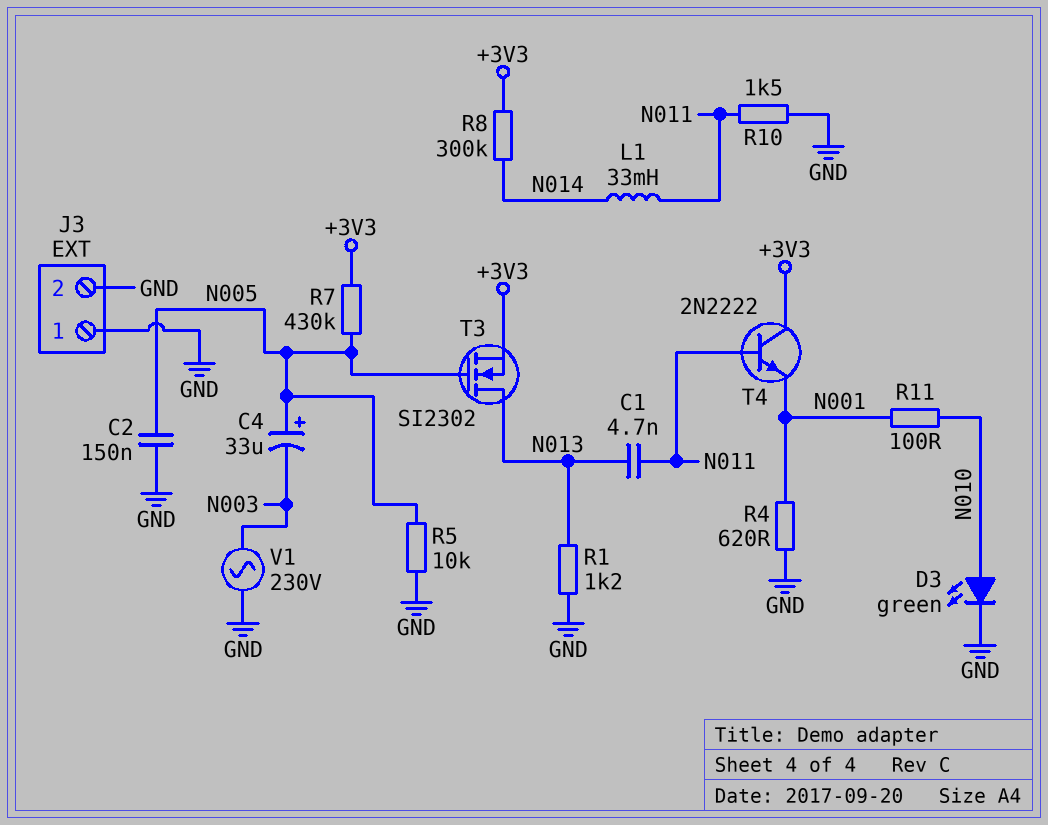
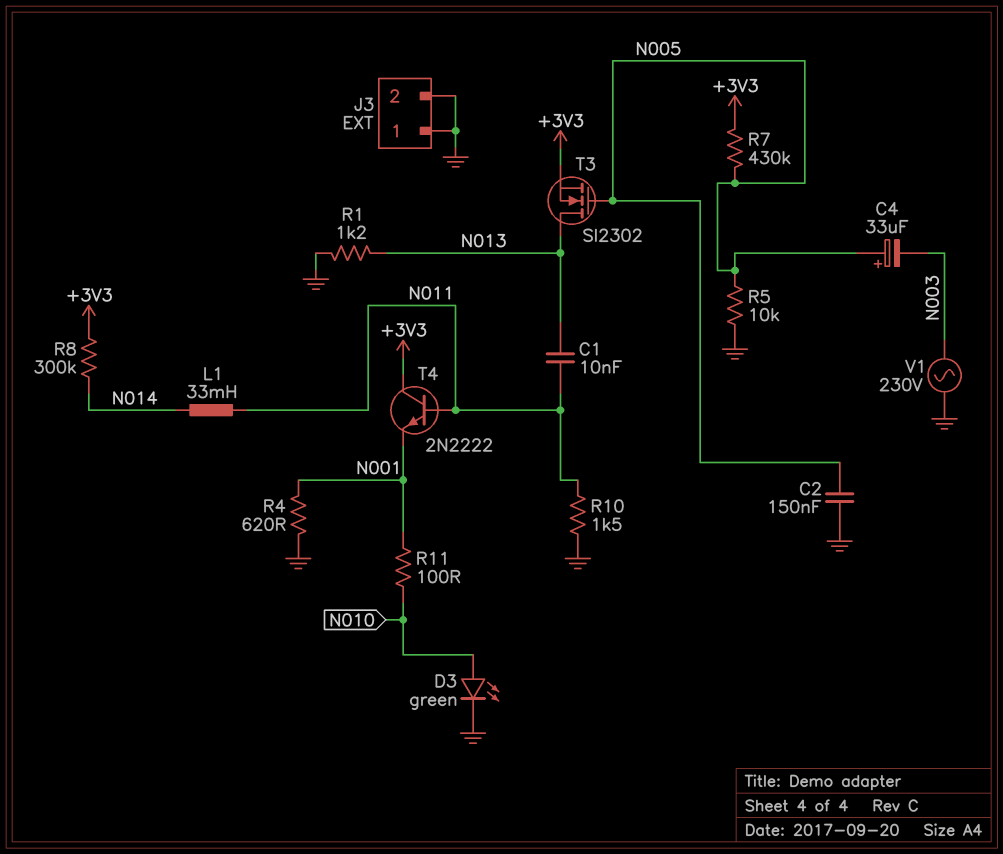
C1: 4.7nF (N011, N013) -> 10nF (N011, N013)

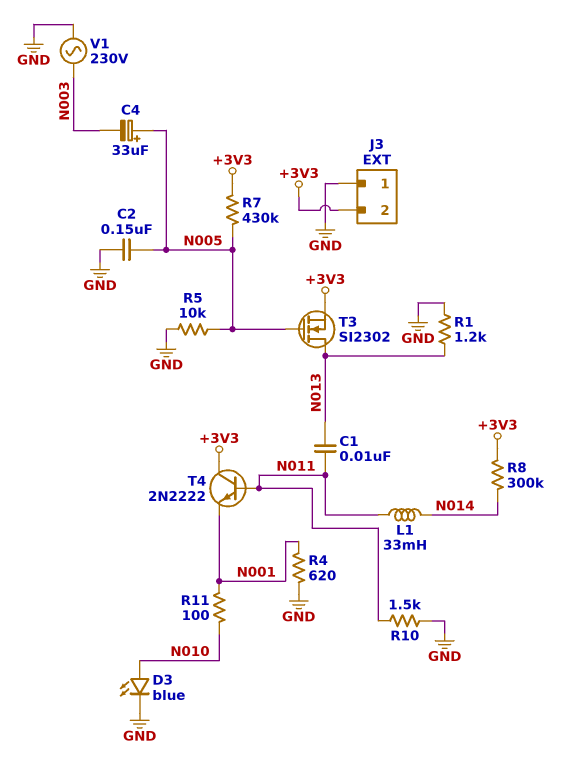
D3: LED green (A N010, K GND) -> LED blue (A N010, K GND)
J3 pin 2: GND -> +3V3

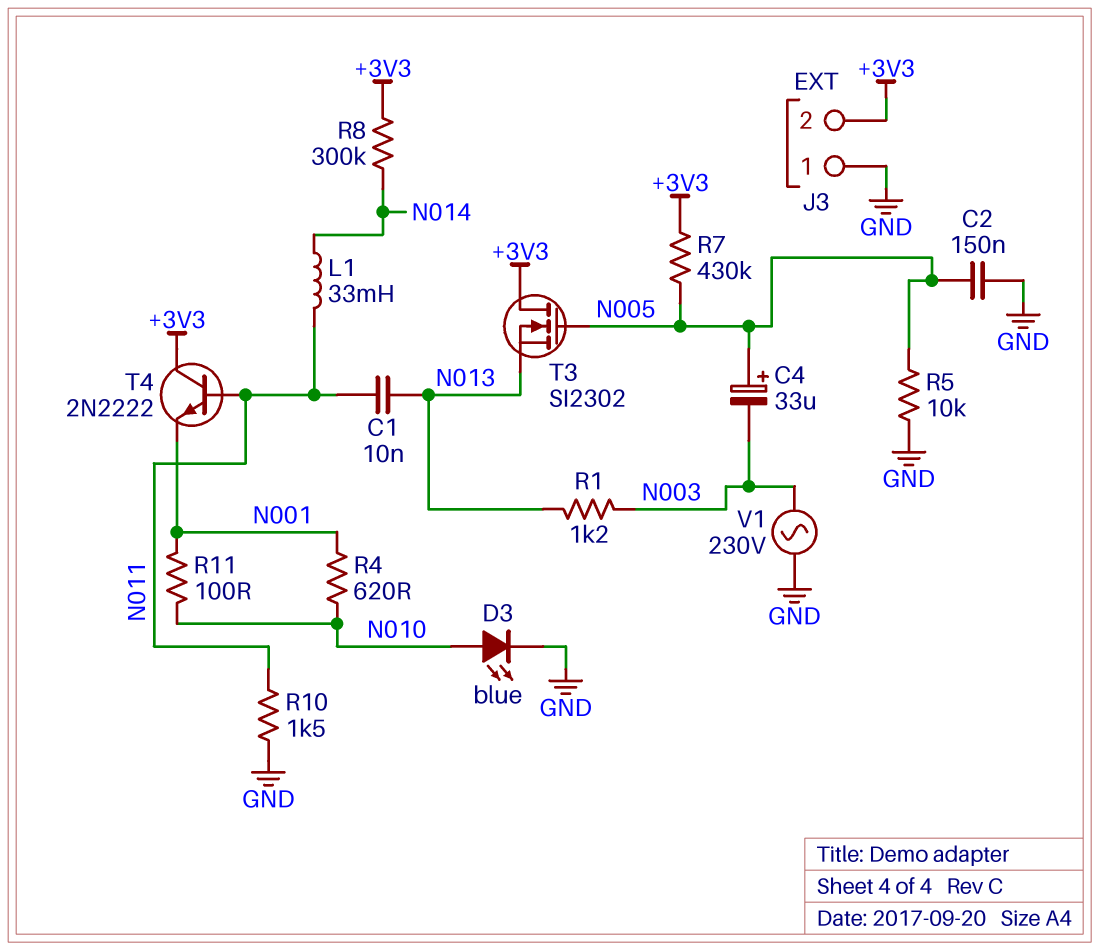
R1: 1.2k (GND, N013) -> 1.2k (N003, N013)
R4: 620 (GND, N001) -> 620 (N001, N010)
T3: NMOS SI2302 (G N005, D N013, S +3V3) -> NMOS SI2302 (G N005, D +3V3, S N013)

